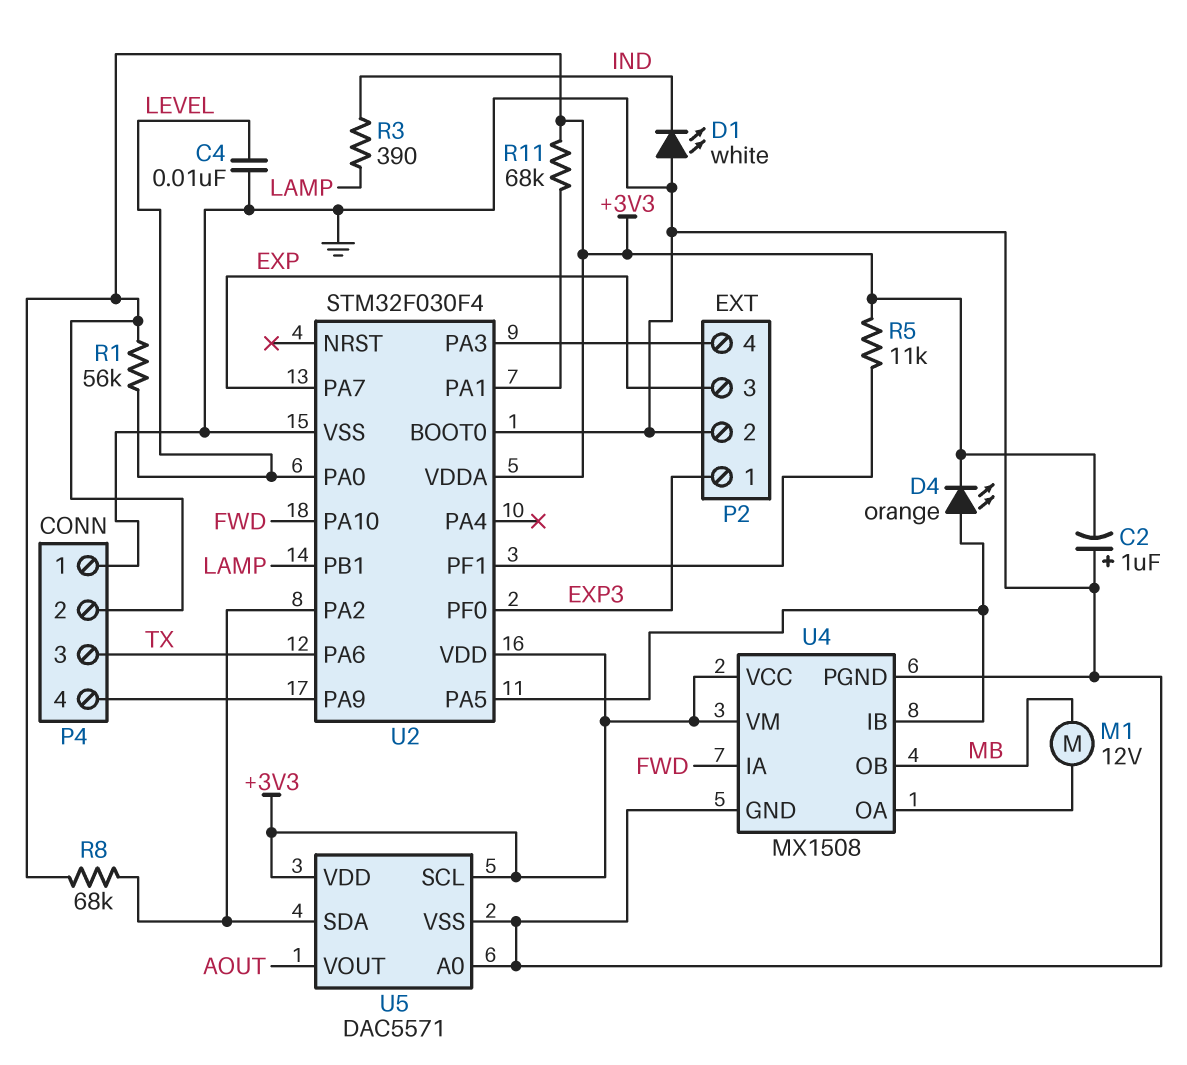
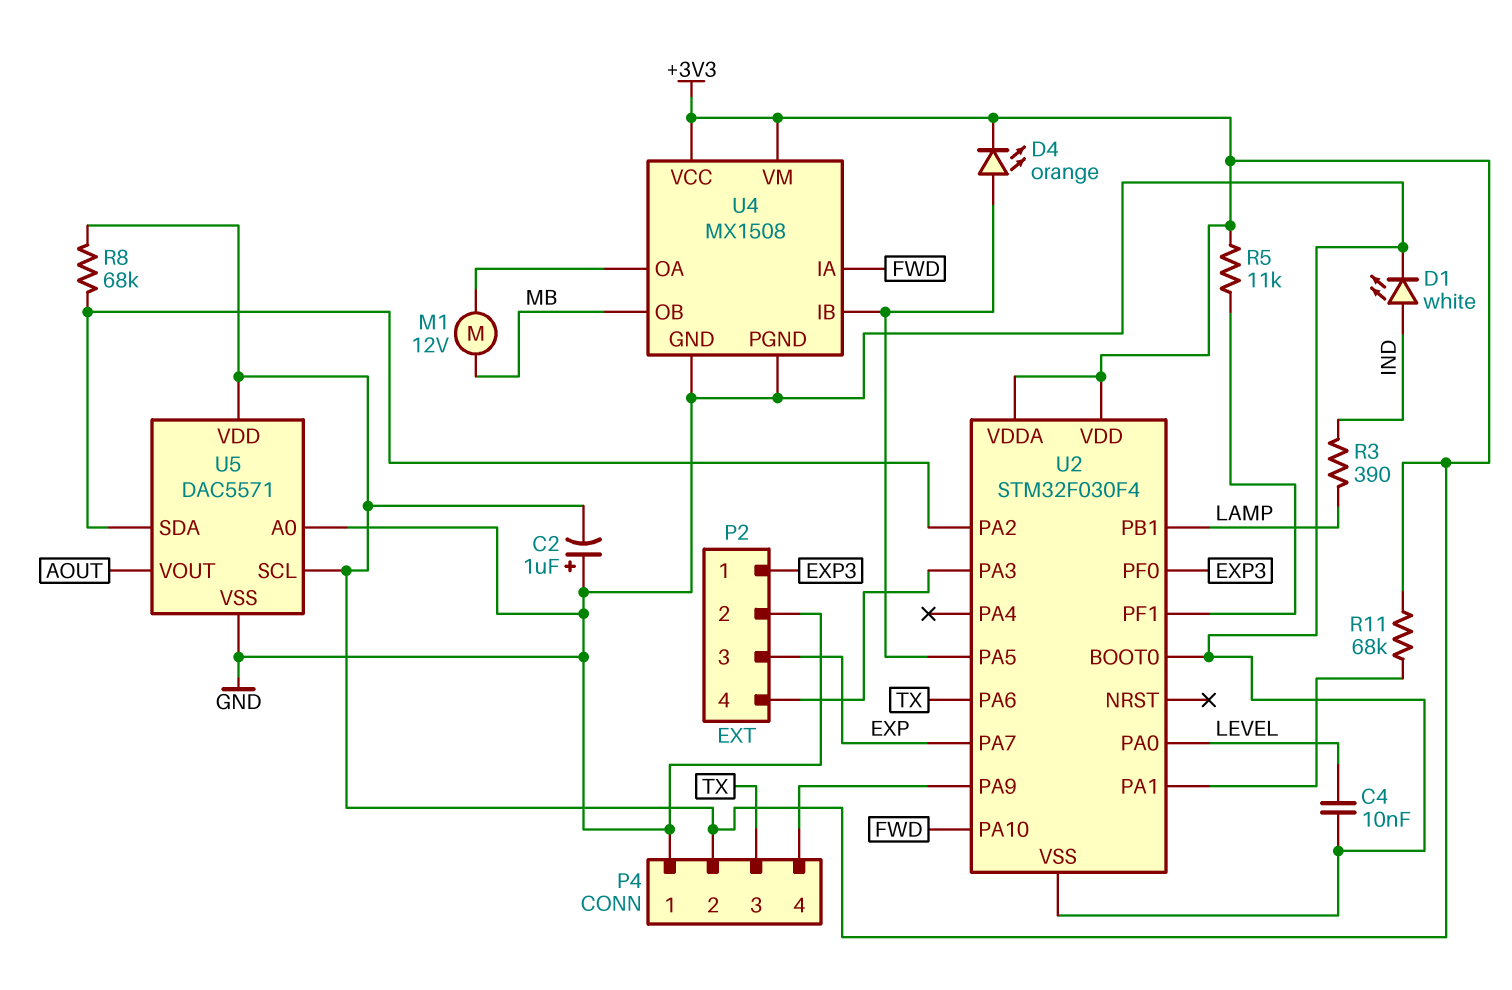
D1: LED white (A GND, K IND) -> LED white (A IND, K GND)
R1: 56k (+3V3, LEVEL) -> none

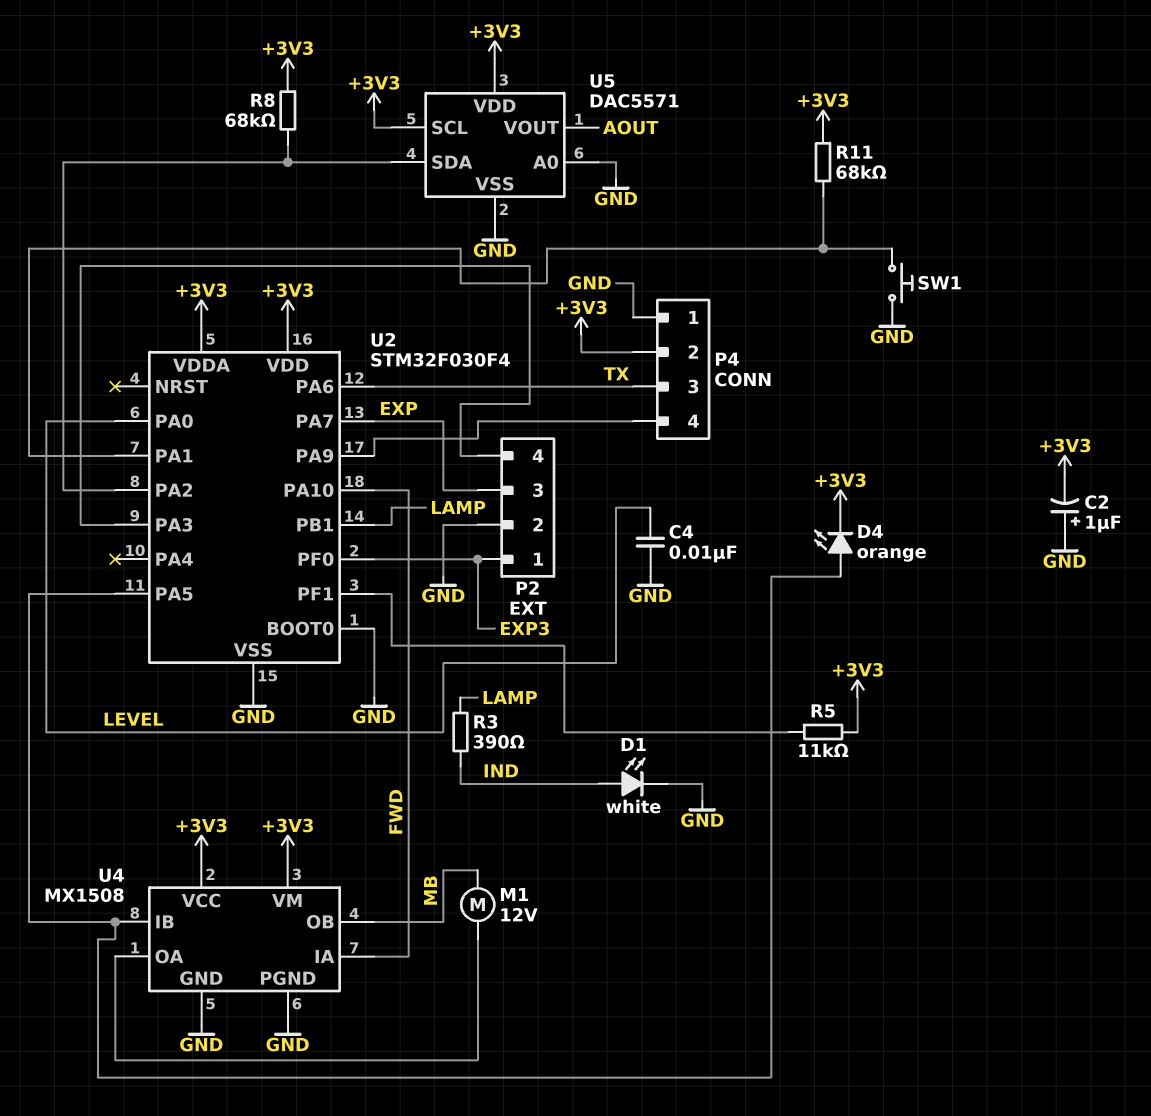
SW1: none -> button (GND, U2/PA1)

